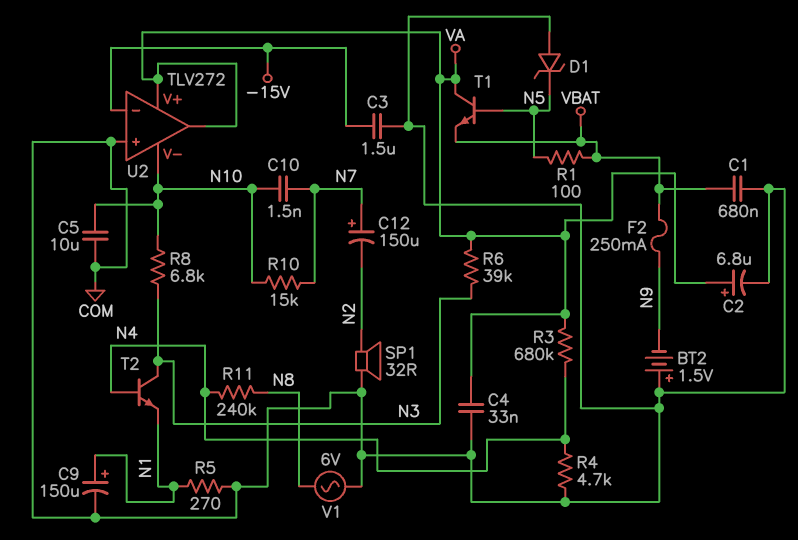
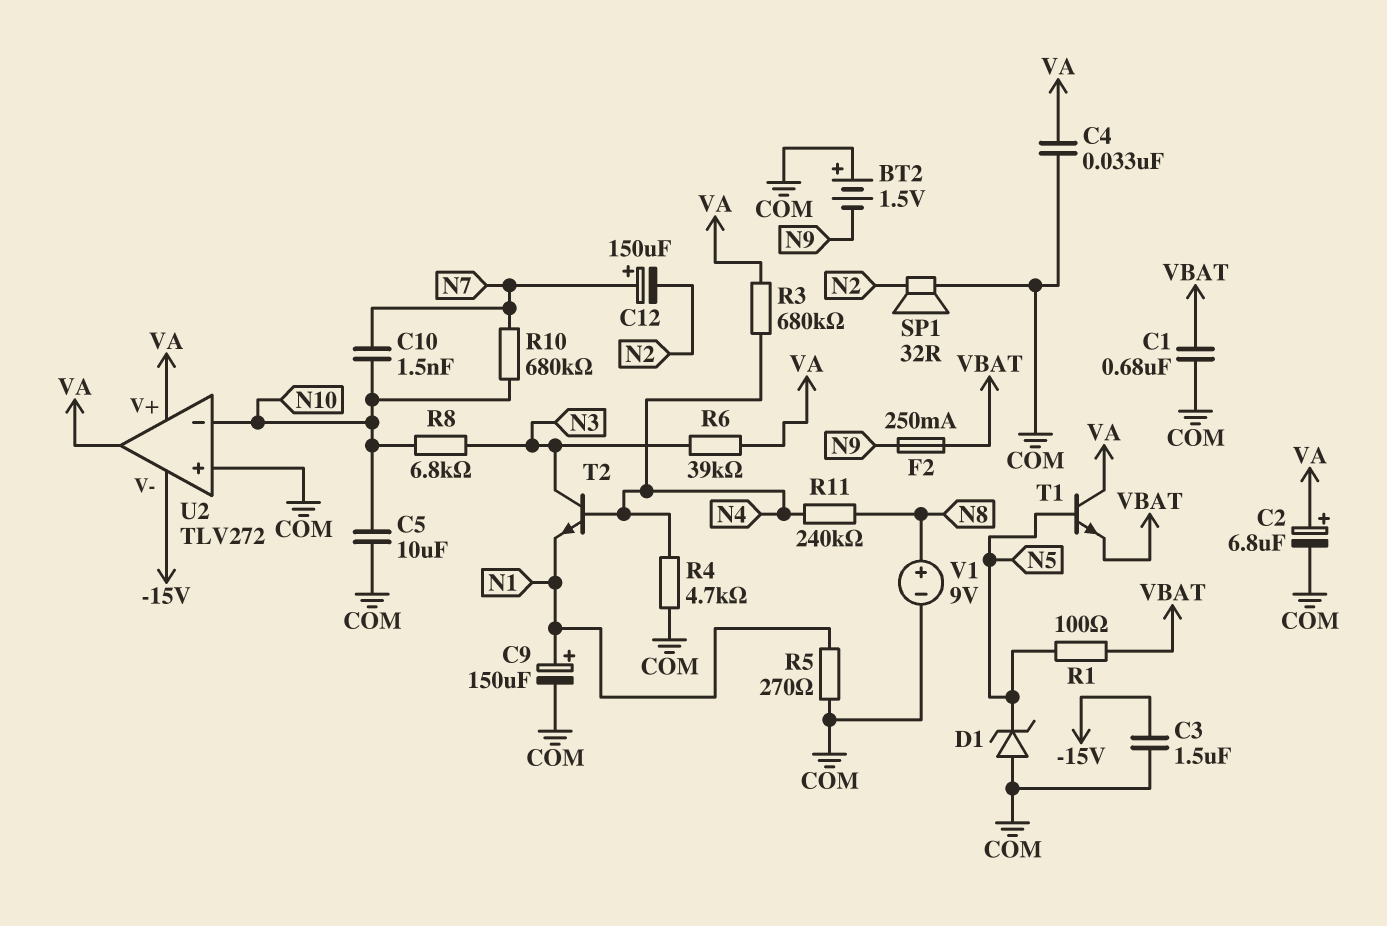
R10: 15k (N7, N10) -> 680k (N7, N10)
U2 pin V-: N10 -> -15V
U2 pin in-: -15V -> N10
V1: AC 6V (COM, N8) -> 9V (plus N8, minus COM)

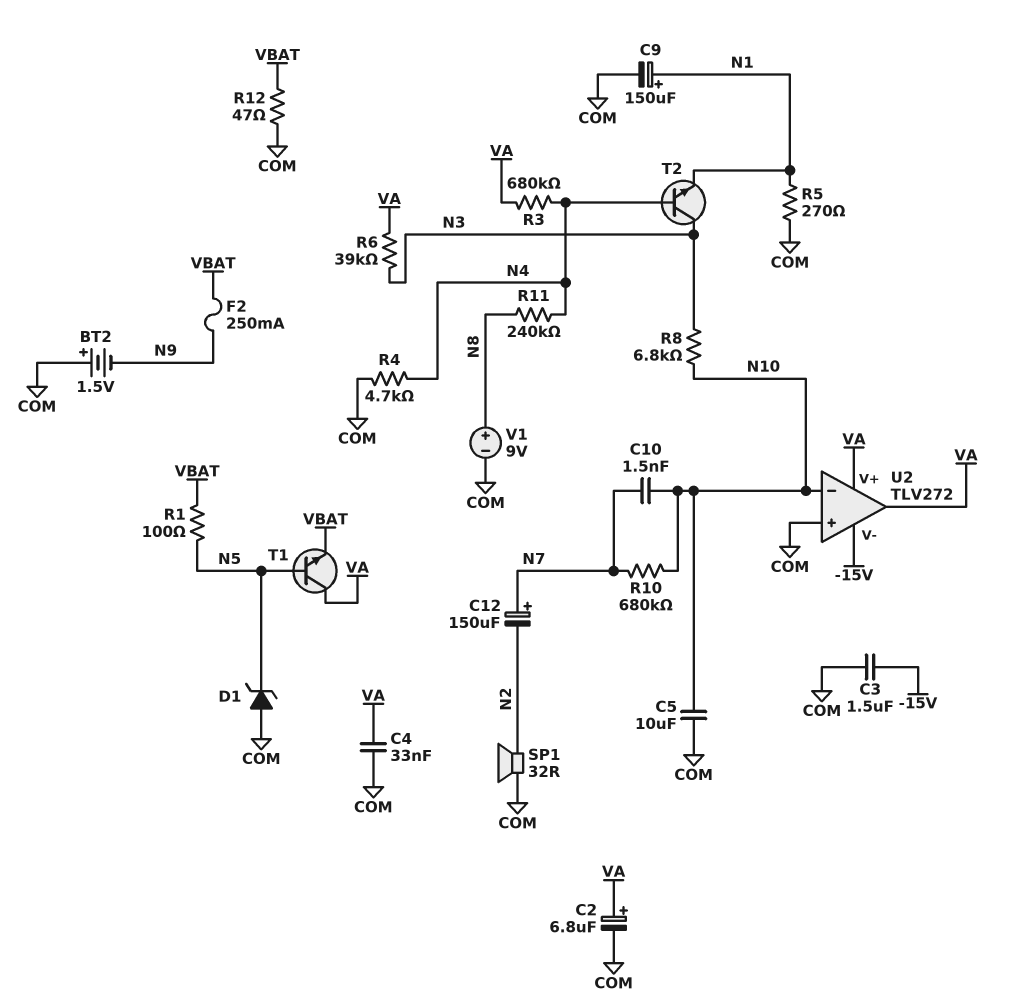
C1: 680nF (COM, VBAT) -> none
R12: none -> 47 (COM, VBAT)

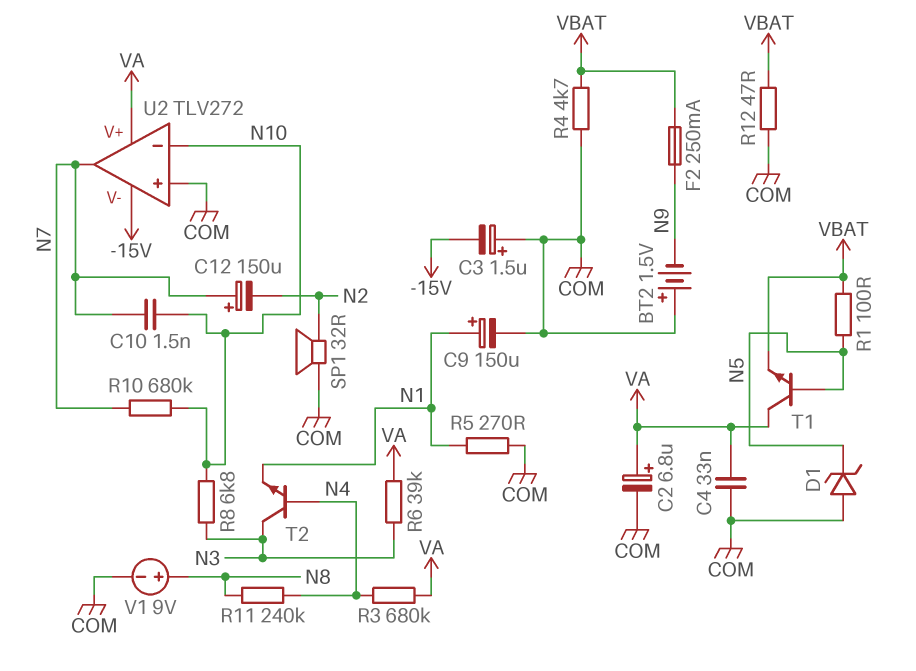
C3: 1.5uF (-15V, COM) -> 1.5uF (plus COM, minus -15V)
C5: 10uF (COM, N10) -> none
R4: 4.7k (COM, N4) -> 4.7k (COM, VBAT)
U2 pin out: VA -> N7

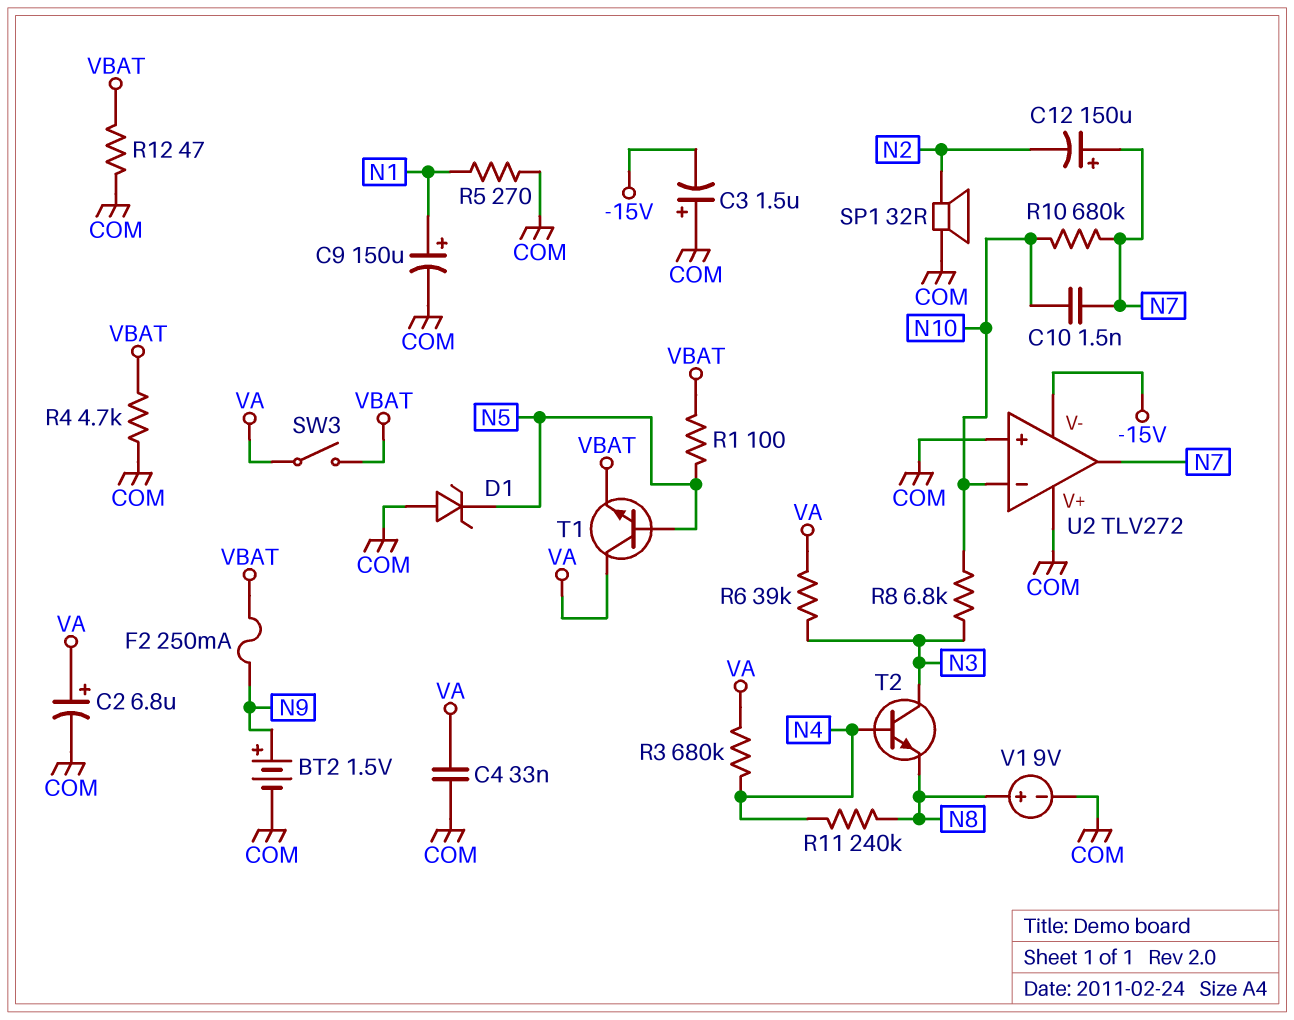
BT2: 1.5V (plus COM, minus N9) -> 1.5V (plus N9, minus COM)
SW3: none -> switch (VA, VBAT)
T2: NPN (B N4, C N3, E N1) -> NPN (B N4, C N3, E N8)
U2 pin V+: VA -> COM

